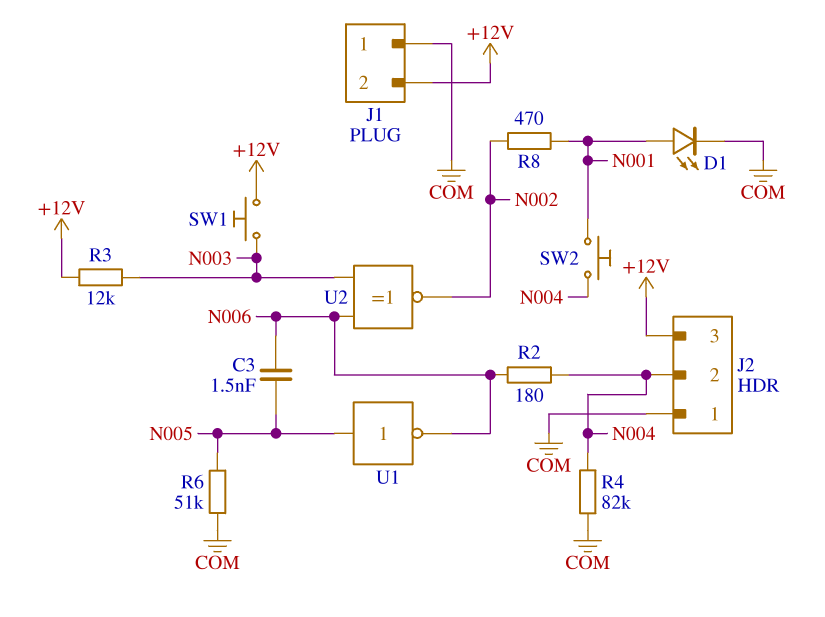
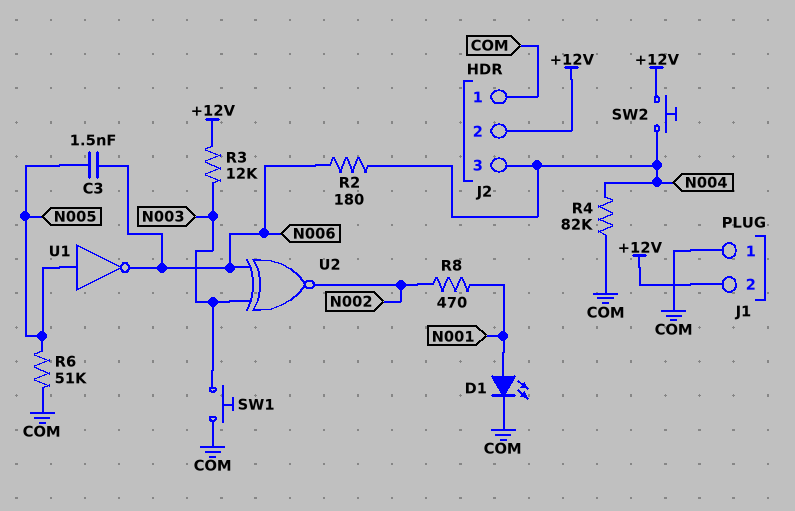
J2 pin 2: N004 -> +12V
J2 pin 3: +12V -> N004
SW1: button (+12V, N003) -> button (COM, N003)
SW2: button (N001, N004) -> button (+12V, N004)

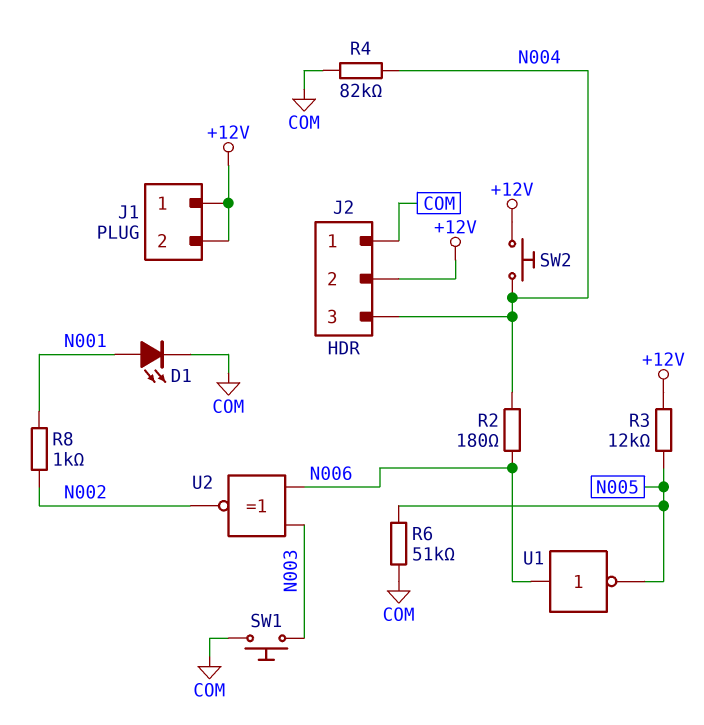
C3: 1.5nF (N005, N006) -> none
J1 pin 1: COM -> +12V
R3: 12k (+12V, N003) -> 12k (+12V, N005)
R8: 470 (N001, N002) -> 1k (N001, N002)
U1: NOT (in N005, out N006) -> NOT (in N006, out N005)

